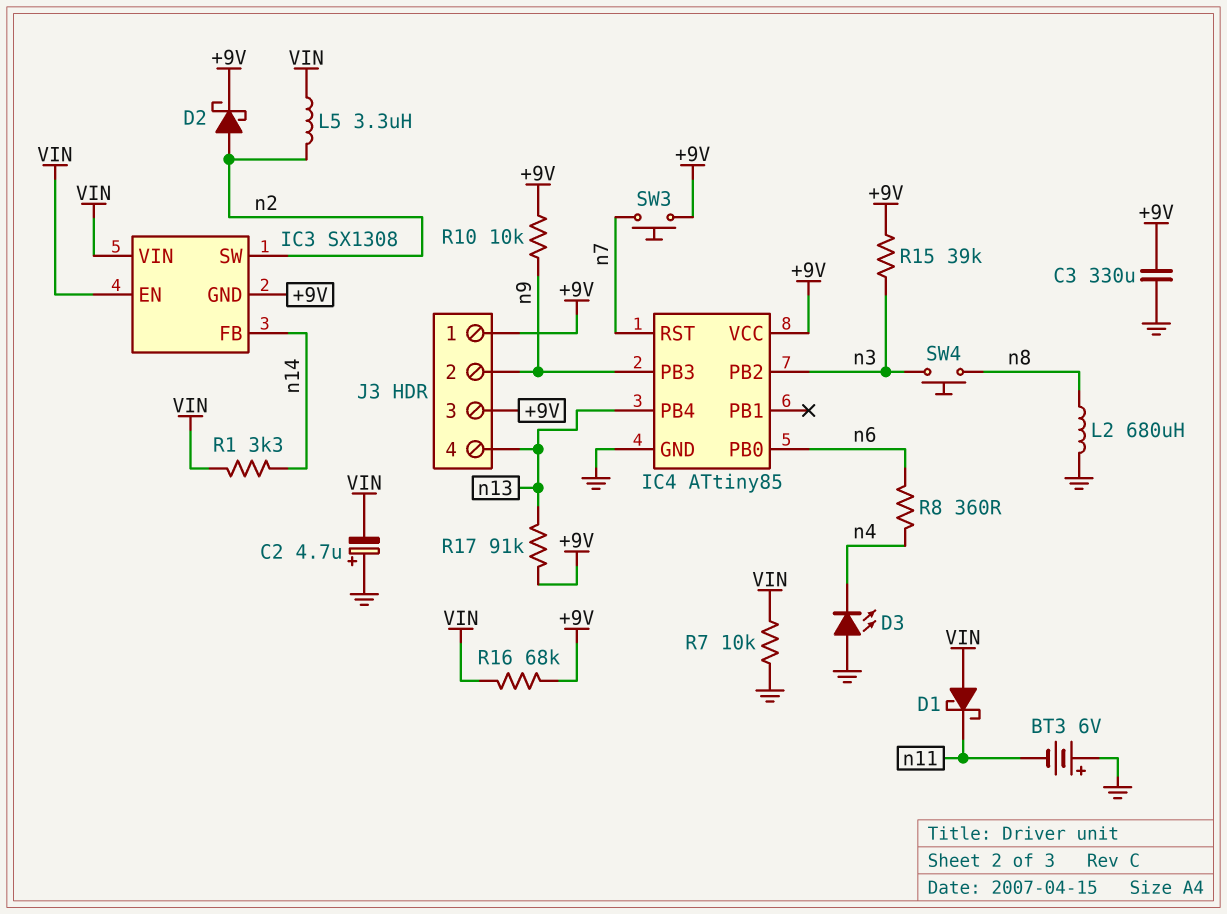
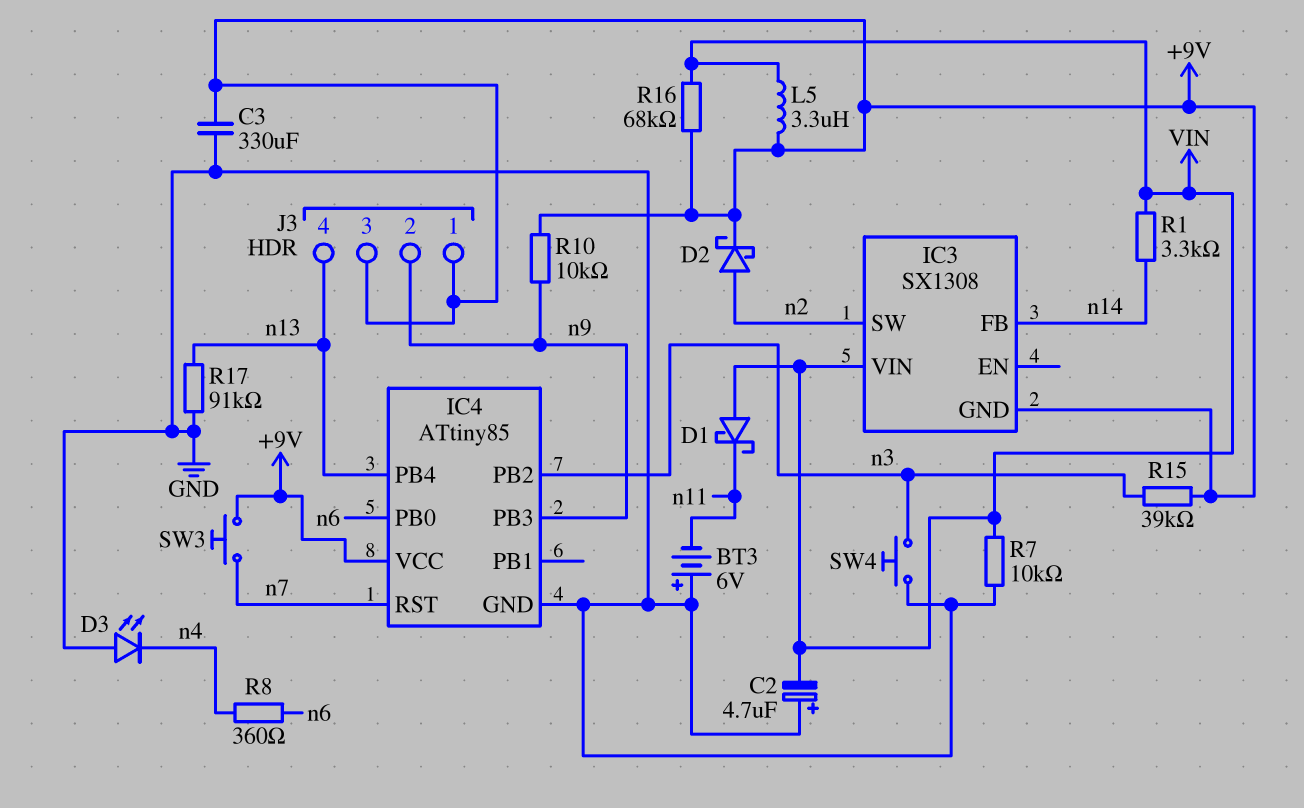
IC3 pin EN: VIN -> none
L2: 680uH (GND, n8) -> none
L5: 3.3uH (VIN, n2) -> 3.3uH (+9V, VIN)
R17: 91k (+9V, n13) -> 91k (GND, n13)
SW4: button (n3, n8) -> button (GND, n3)

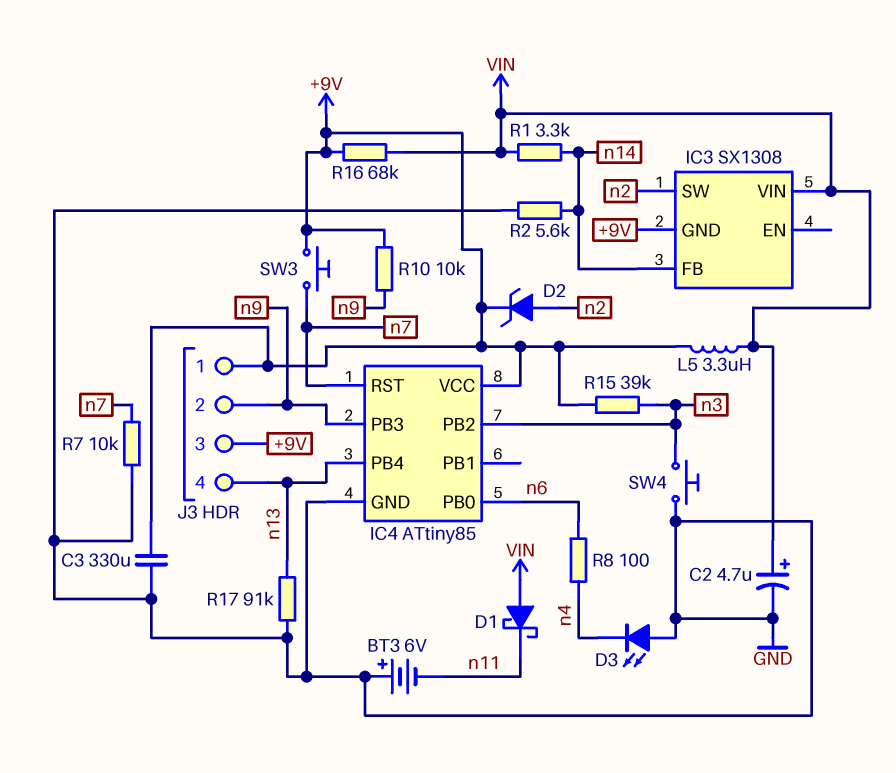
C2: 4.7uF (plus GND, minus VIN) -> 4.7uF (plus VIN, minus GND)
D2: schottky (A n2, K +9V) -> zener (A n2, K +9V)
R2: none -> 5.6k (GND, n14)
R7: 10k (GND, VIN) -> 10k (GND, n7)
R8: 360 (n4, n6) -> 100 (n4, n6)

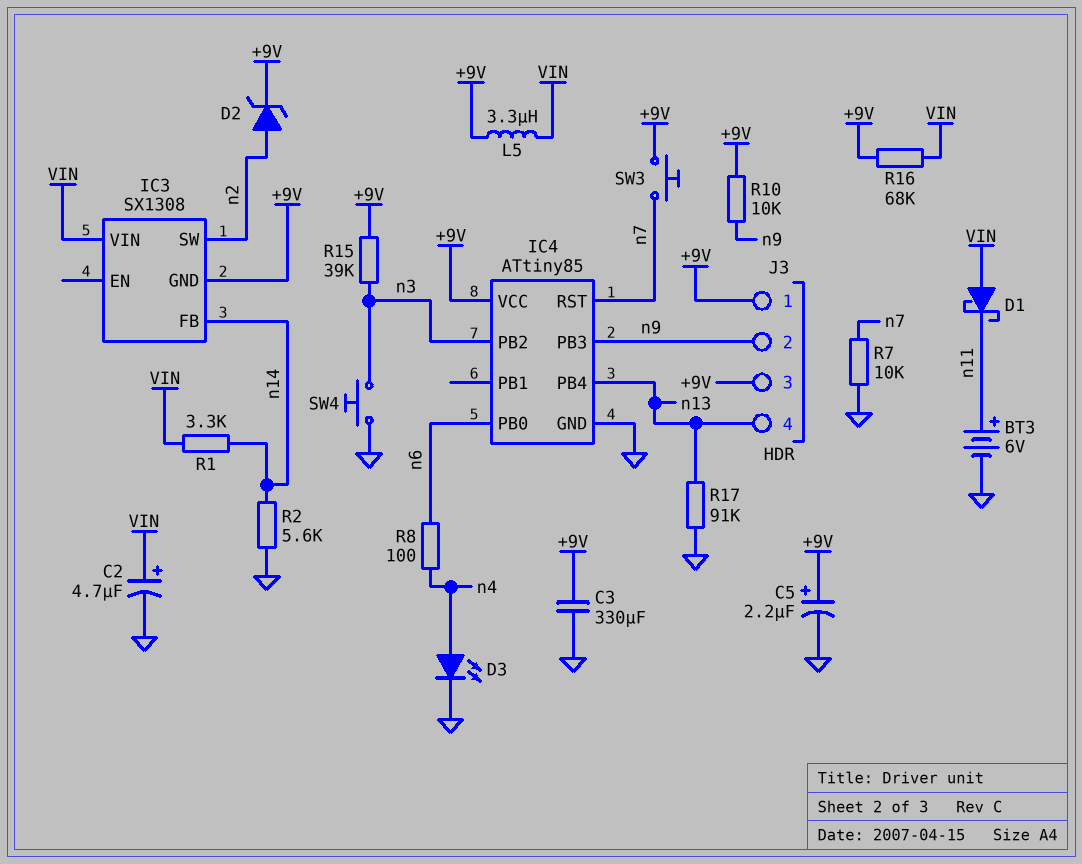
BT3: 6V (plus GND, minus n11) -> 6V (plus n11, minus GND)
C5: none -> 2.2uF (plus +9V, minus GND)
D3: LED (A GND, K n4) -> LED (A n4, K GND)

